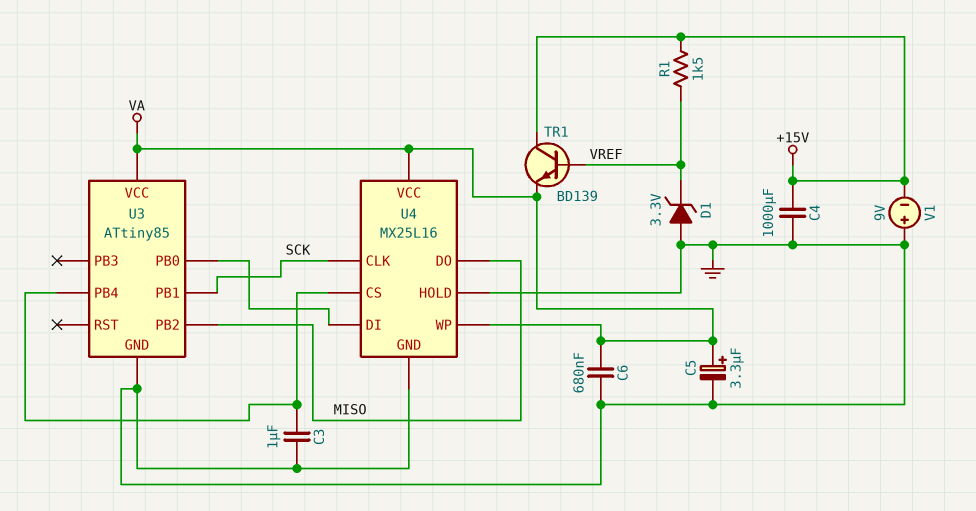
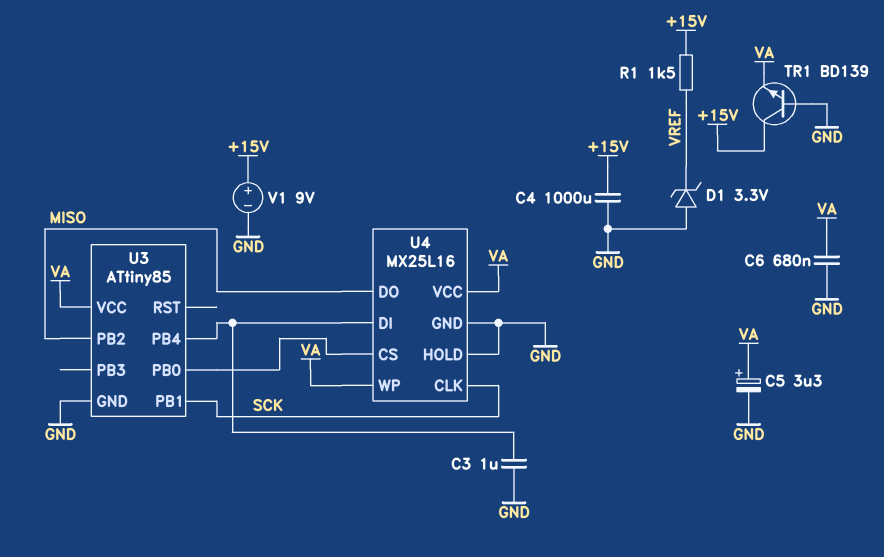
TR1: NPN BD139 (B VREF, C +15V, E VA) -> NPN BD139 (B GND, C +15V, E VA)
U4 pin CS: U3/PB4 -> U3/PB0
U4 pin DI: U3/PB0 -> U3/PB4
V1: 9V (plus GND, minus +15V) -> 9V (plus +15V, minus GND)

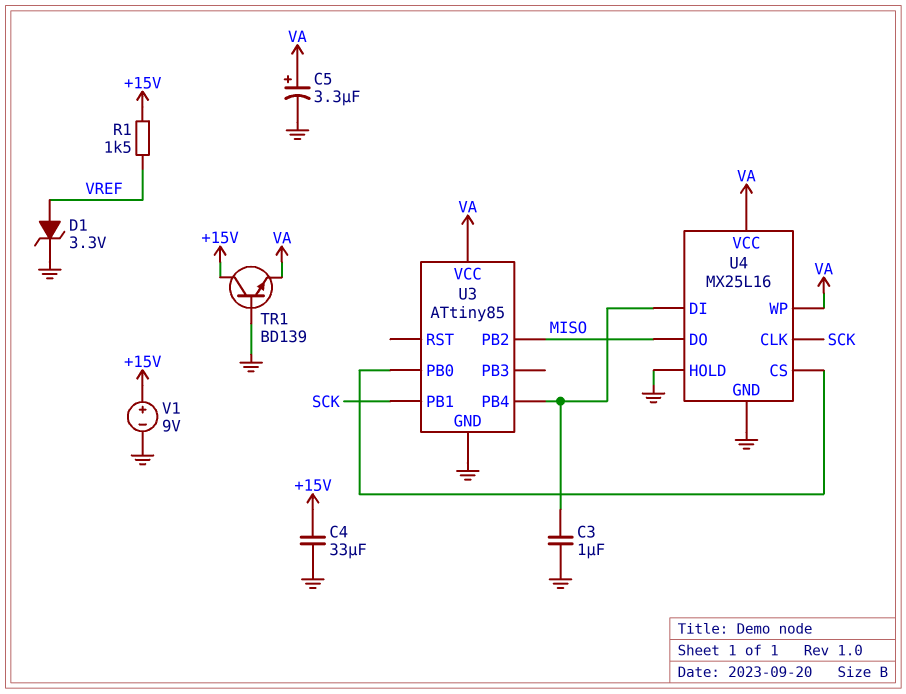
C4: 1000uF (+15V, GND) -> 33uF (+15V, GND)
C6: 680nF (GND, VA) -> none
D1: zener 3.3V (A GND, K VREF) -> zener 3.3V (A VREF, K GND)

